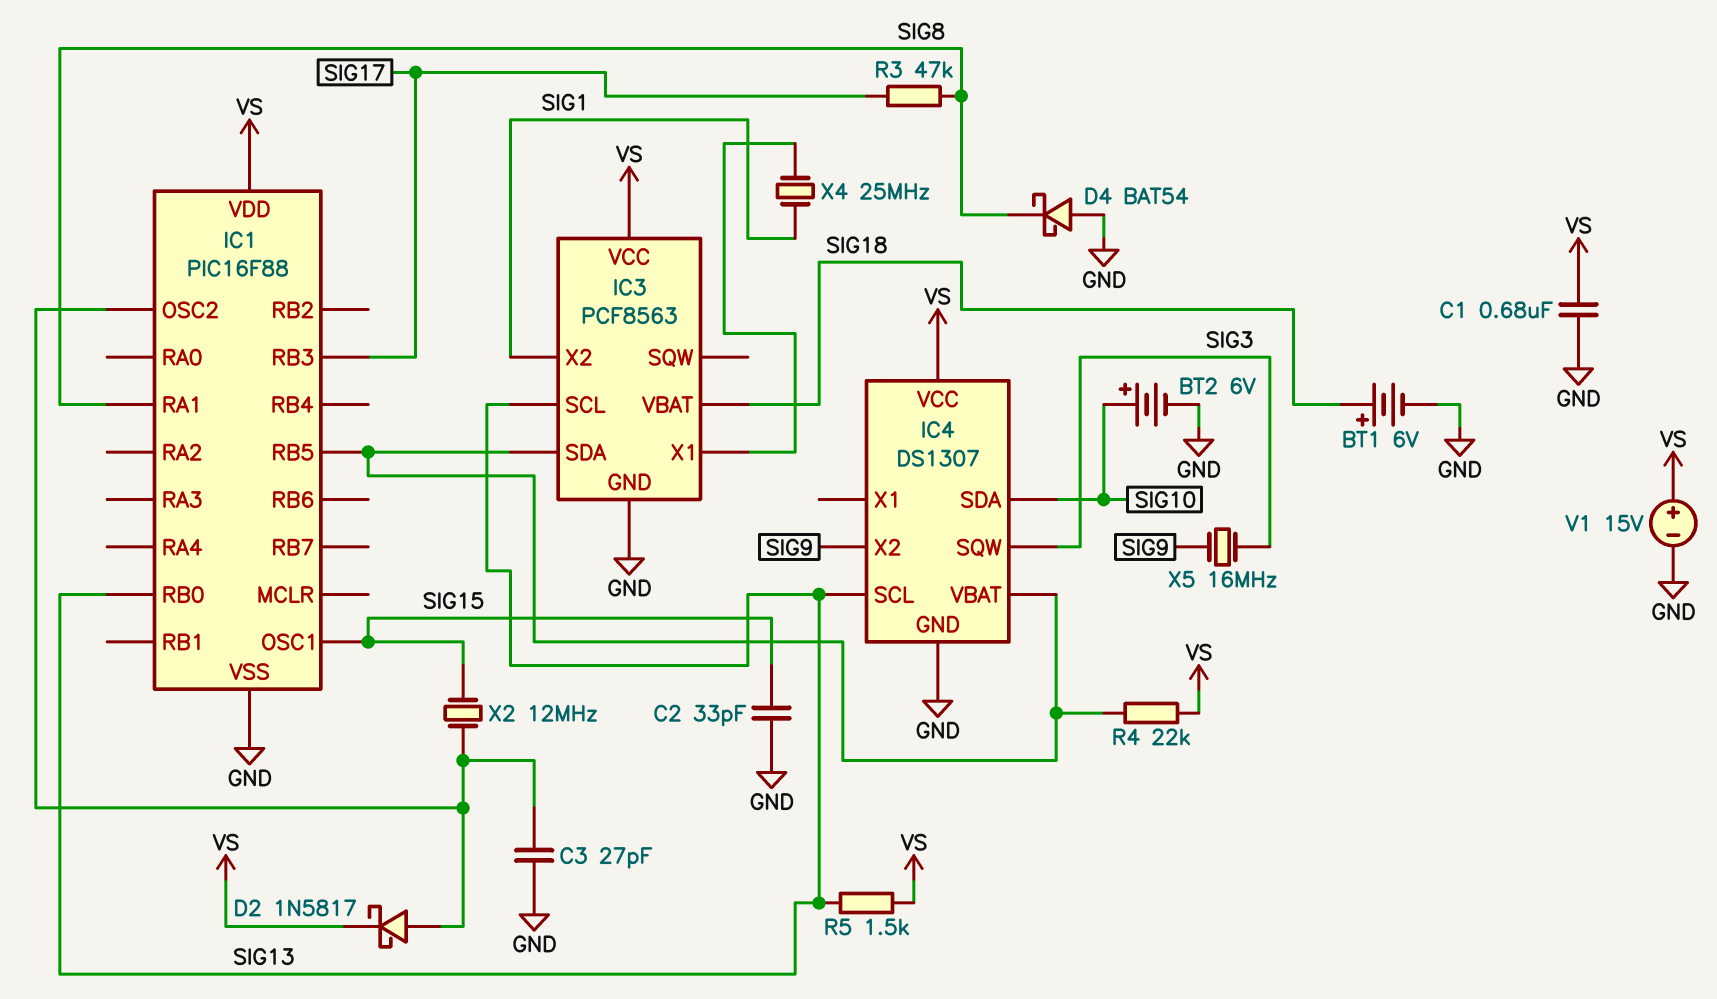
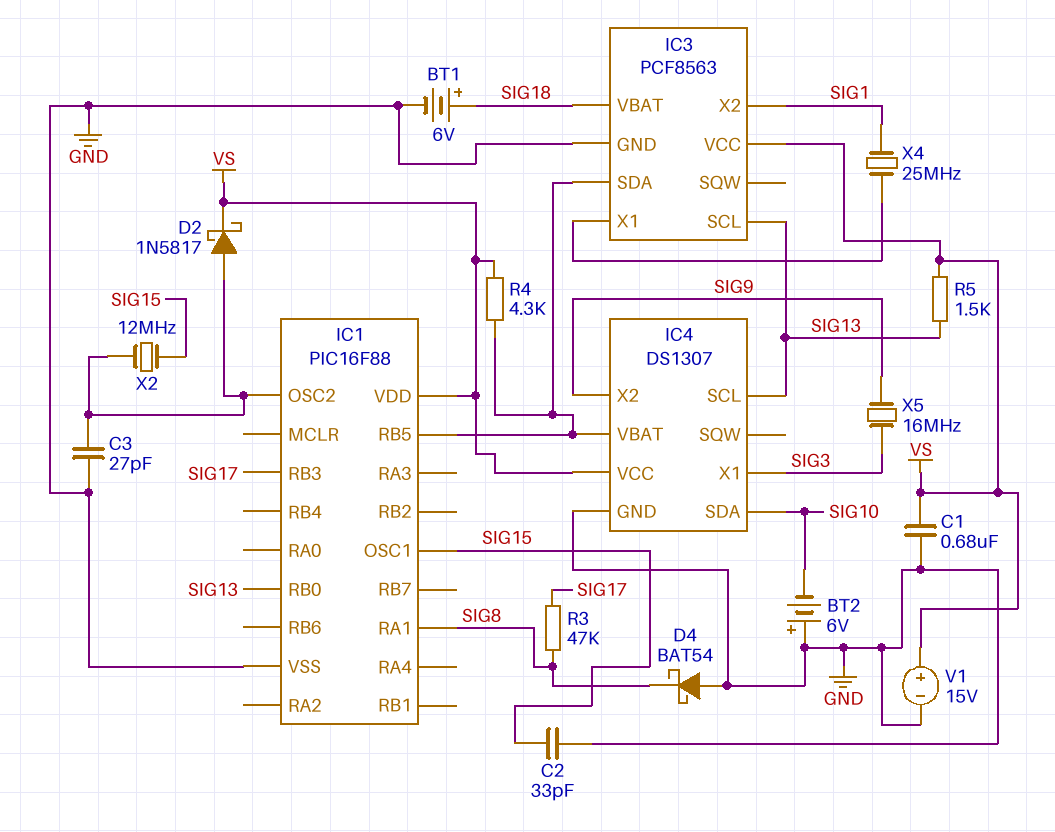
BT2: 6V (plus SIG10, minus GND) -> 6V (plus GND, minus SIG10)
IC4 pin SQW: SIG3 -> none
IC4 pin X1: none -> SIG3
R4: 22k (IC1/RB5, VS) -> 4.3k (IC1/RB5, VS)

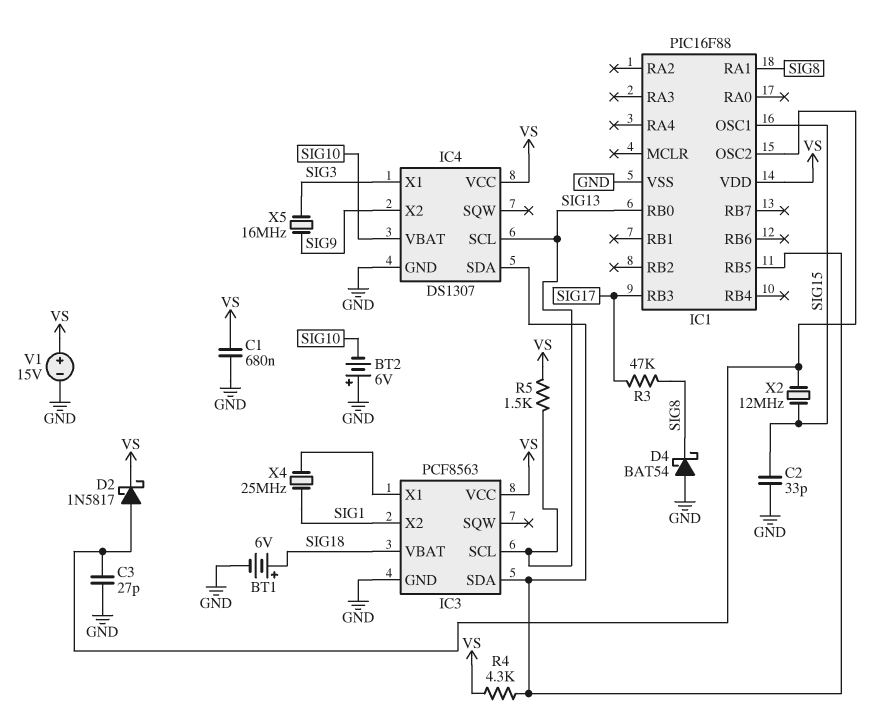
IC4 pin SDA: SIG10 -> IC1/RB5
IC4 pin VBAT: IC1/RB5 -> SIG10

